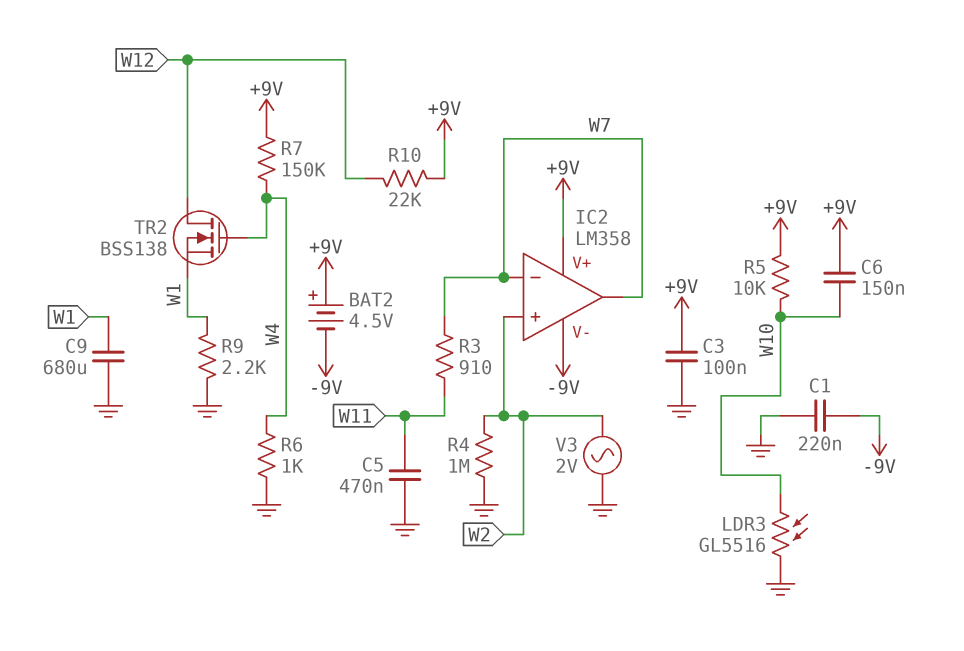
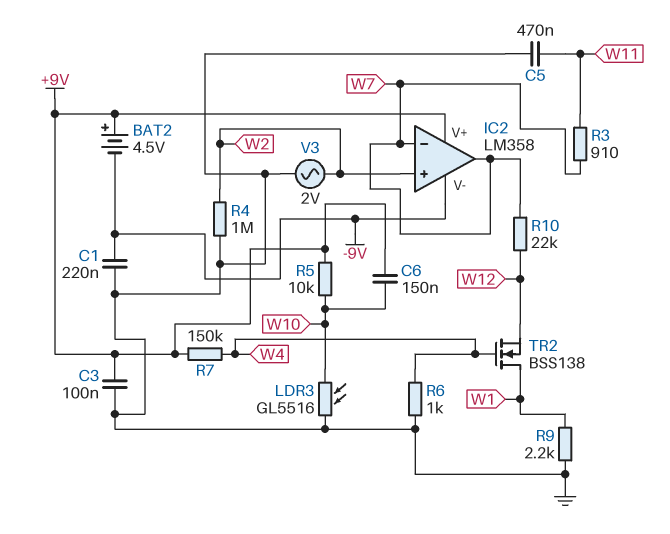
C9: 680uF (GND, W1) -> none
R10: 22k (+9V, W12) -> 22k (W7, W12)
TR2: NMOS BSS138 (G W4, D W12, S W1) -> NMOS BSS138 (G W4, D W1, S W12)

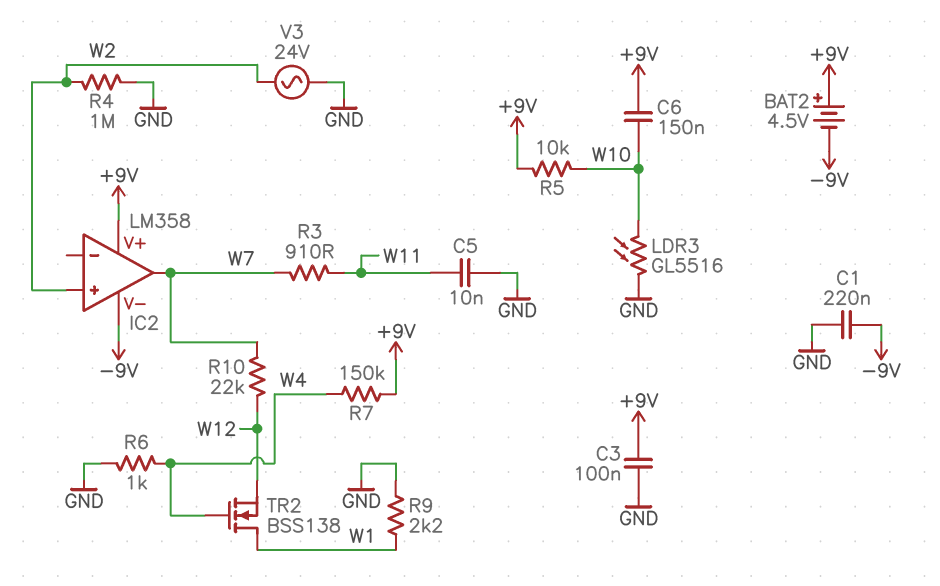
C5: 470nF (GND, W11) -> 10nF (GND, W11)
IC2 pin in-: W7 -> none
V3: AC 2V (GND, W2) -> AC 24V (GND, W2)

